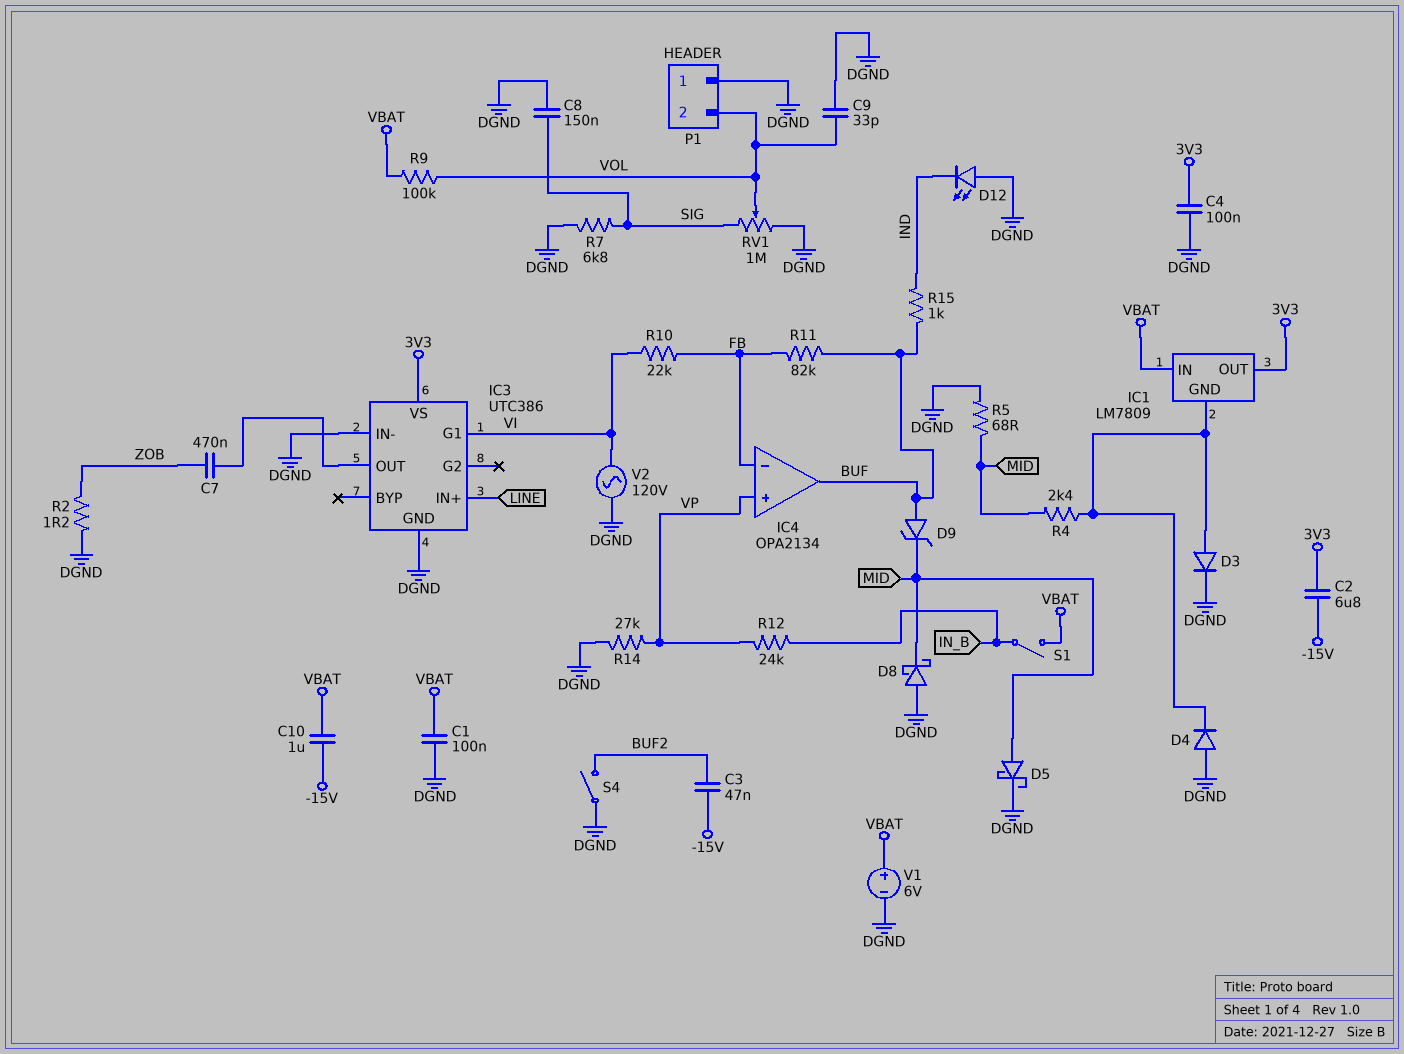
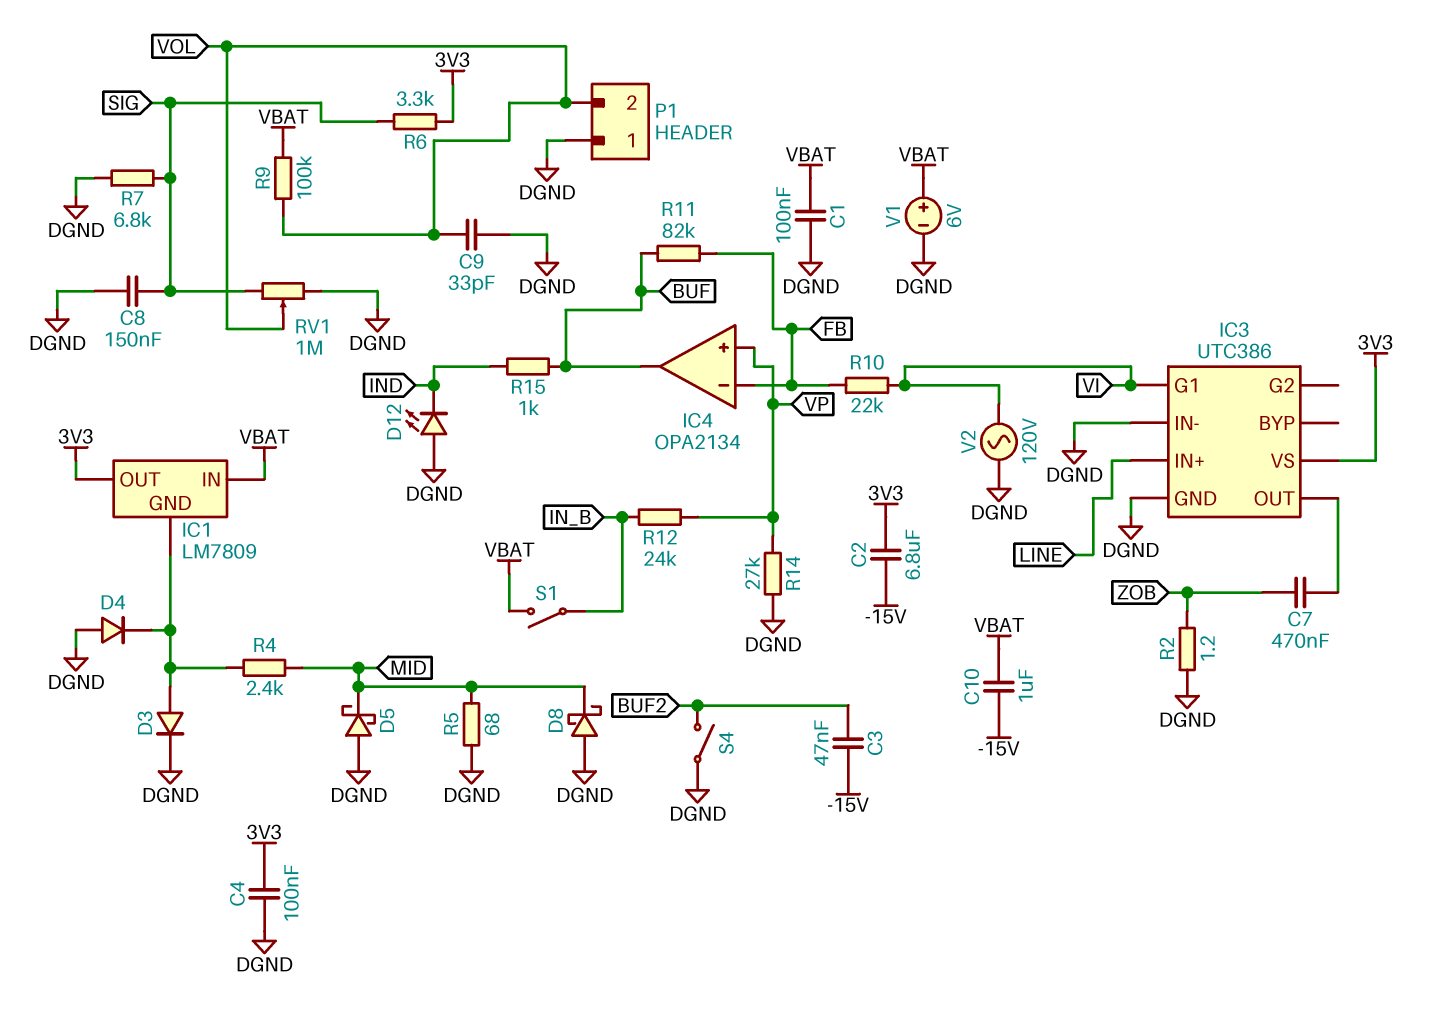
D5: schottky (A MID, K DGND) -> schottky (A DGND, K MID)
D9: zener (A BUF, K MID) -> none
R6: none -> 3.3k (3V3, SIG)

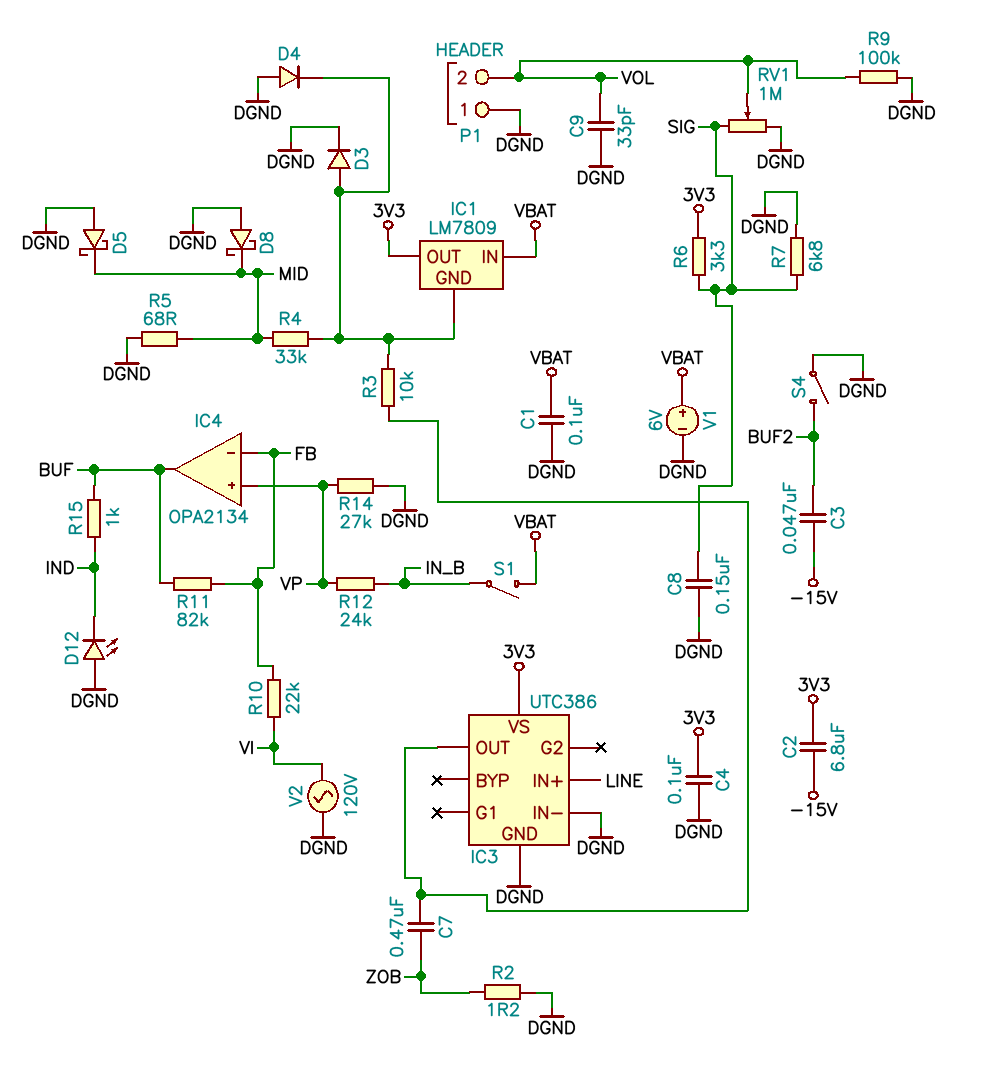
C10: 1uF (-15V, VBAT) -> none
IC3 pin G1: VI -> none
R3: none -> 10k (IC1/GND, IC3/OUT)
R4: 2.4k (IC1/GND, MID) -> 33k (IC1/GND, MID)
R9: 100k (VBAT, VOL) -> 100k (DGND, VOL)

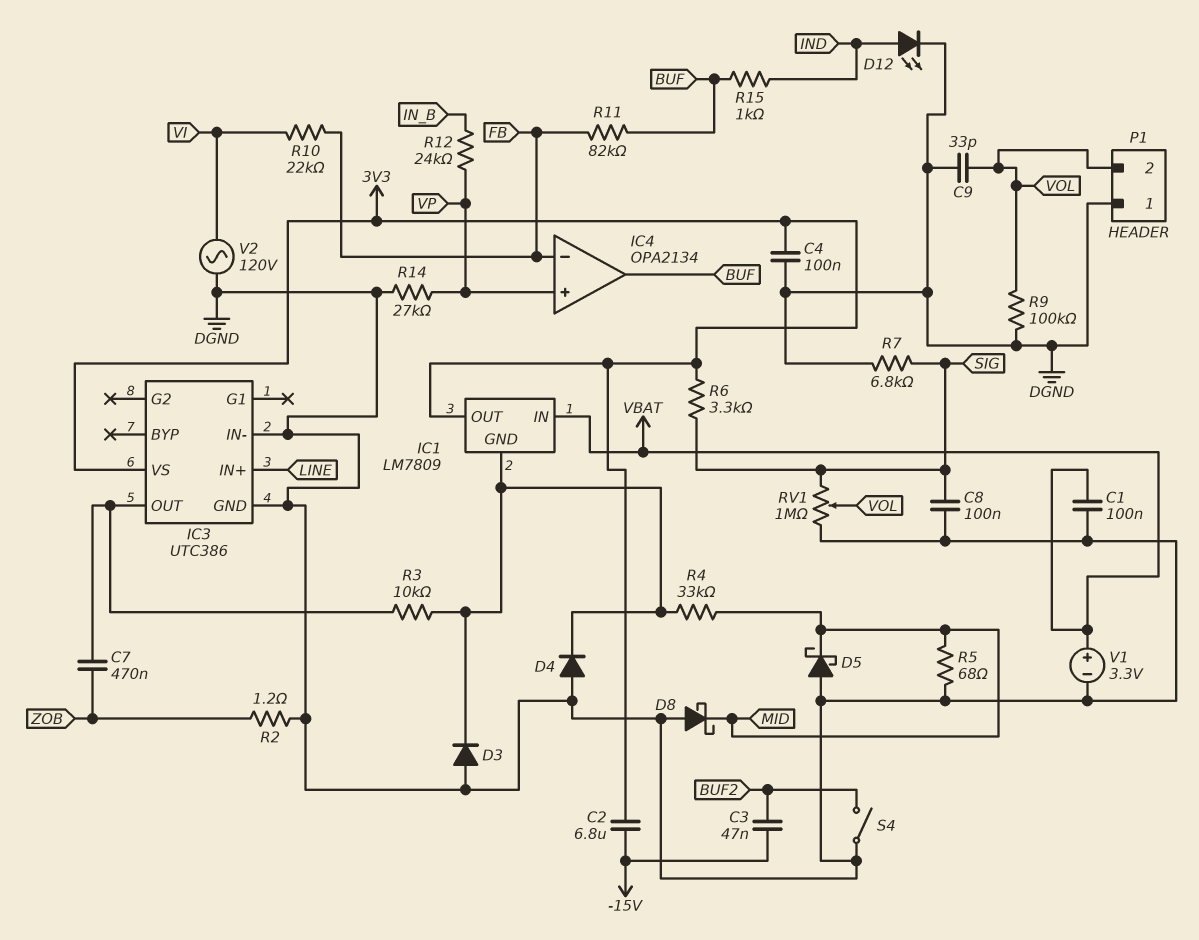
C8: 150nF (DGND, SIG) -> 100nF (DGND, SIG)
D3: diode (A IC1/GND, K DGND) -> diode (A DGND, K IC1/GND)
D12: LED (A DGND, K IND) -> LED (A IND, K DGND)
S1: switch (IN_B, VBAT) -> none
V1: 6V (plus VBAT, minus DGND) -> 3.3V (plus VBAT, minus DGND)

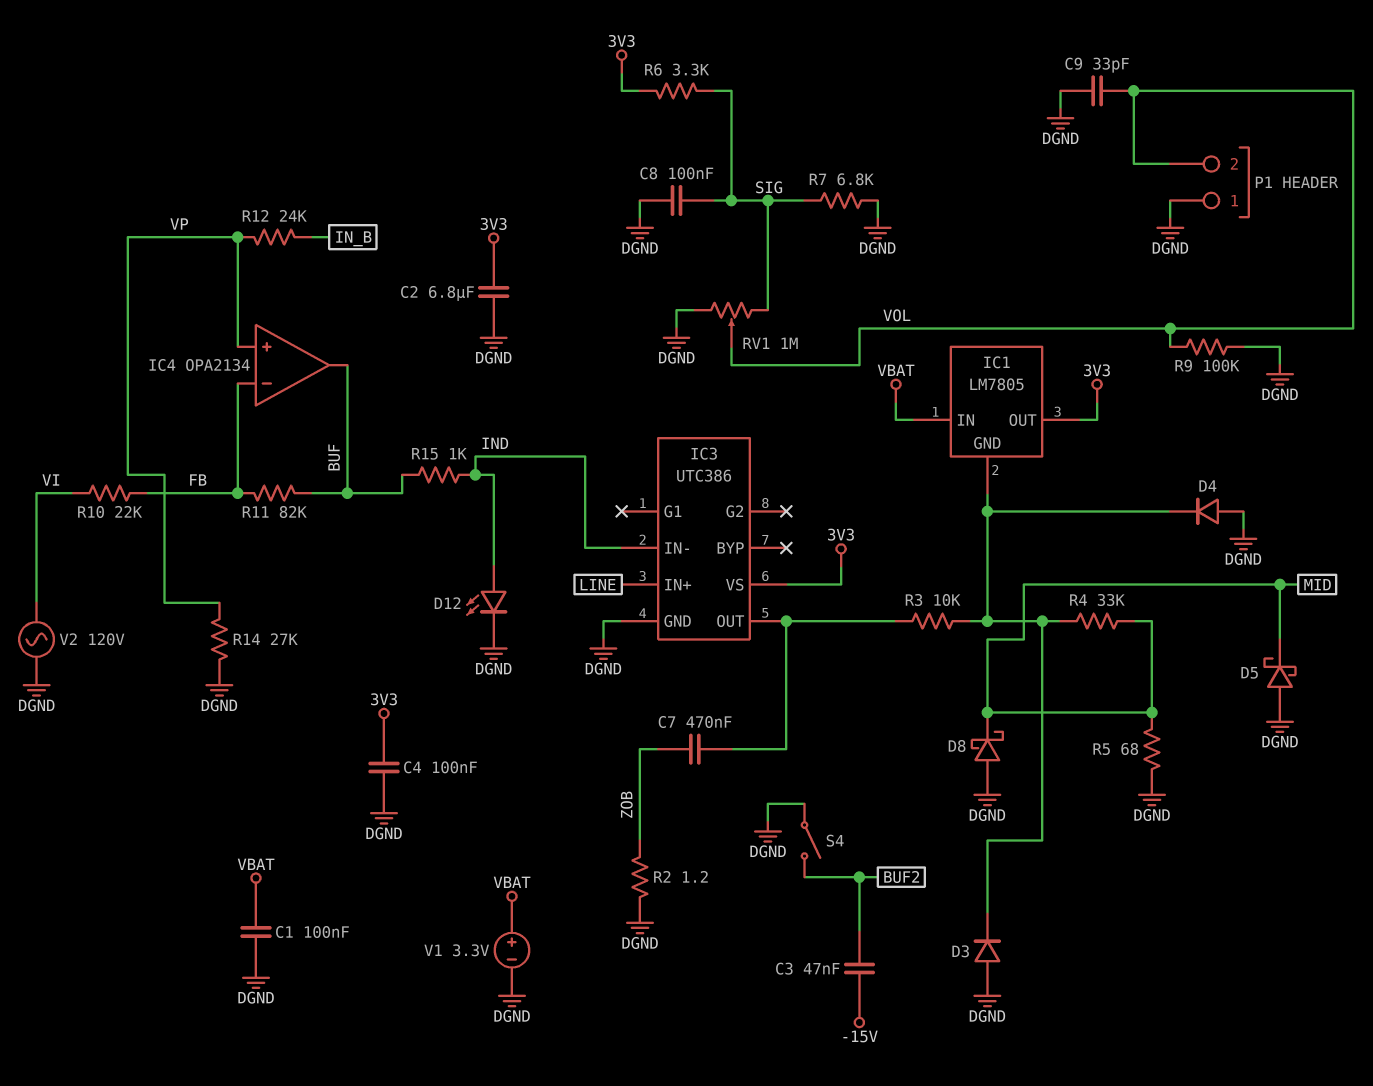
C2: 6.8uF (-15V, 3V3) -> 6.8uF (3V3, DGND)
IC1: LM7809 -> LM7805
IC3 pin IN-: DGND -> IND

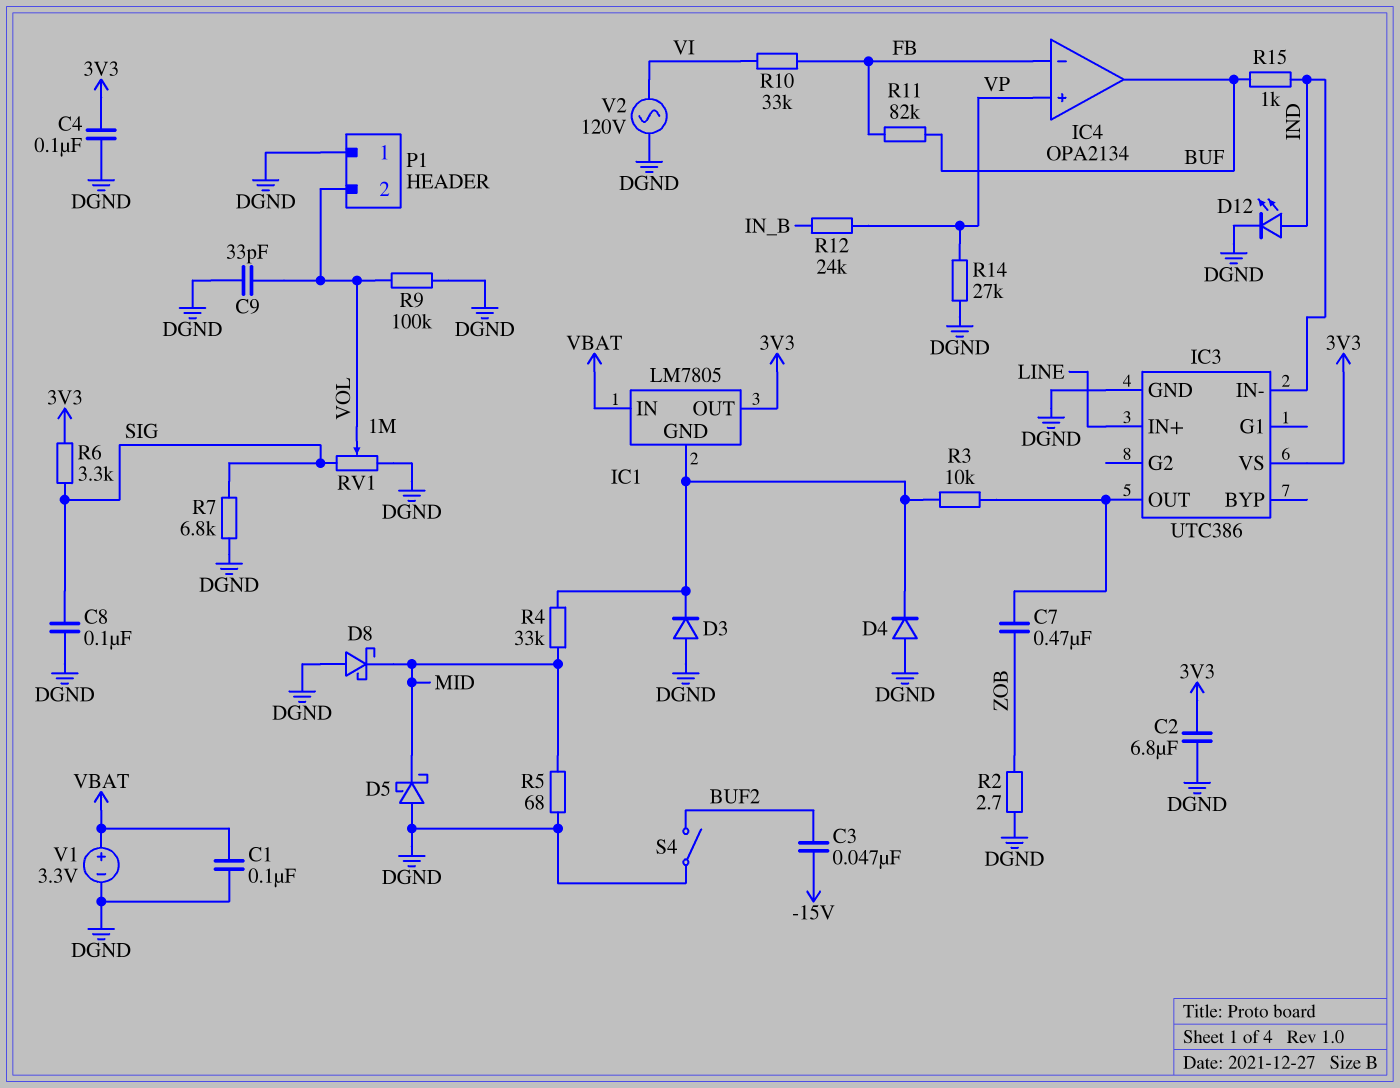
R2: 1.2 (DGND, ZOB) -> 2.7 (DGND, ZOB)
R10: 22k (FB, VI) -> 33k (FB, VI)

